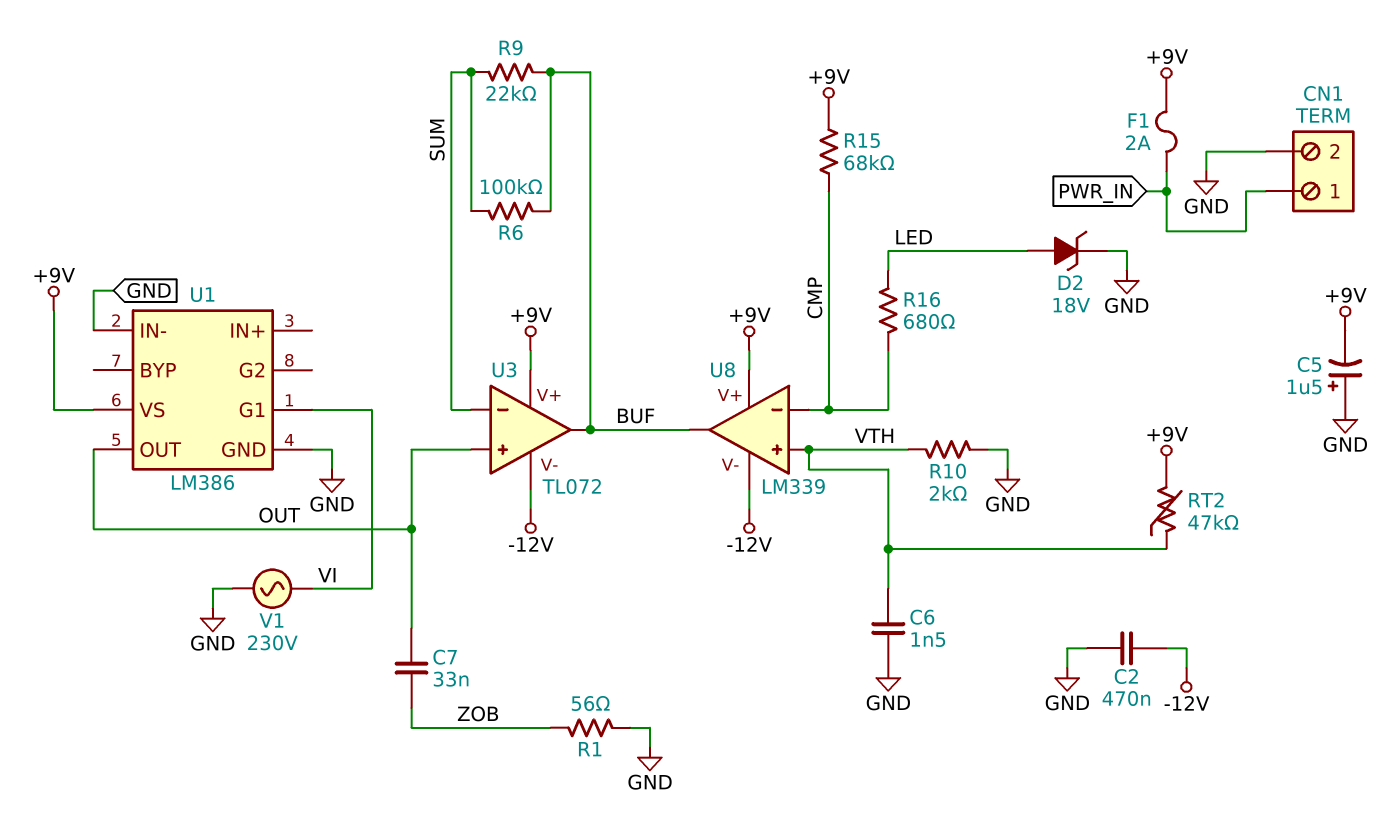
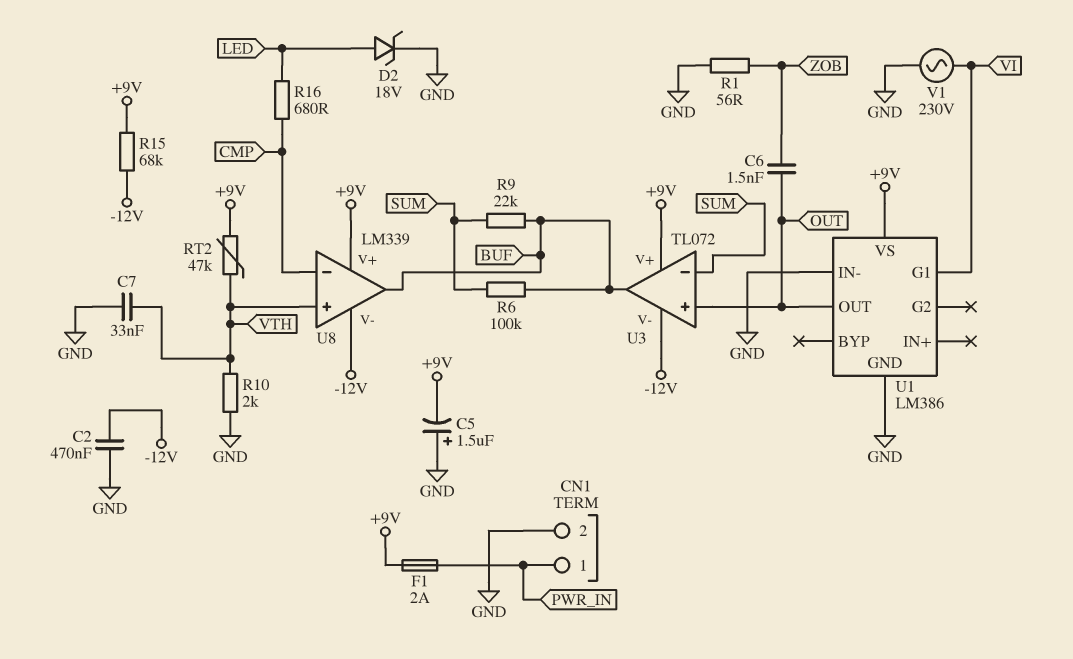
C6: 1.5nF (GND, VTH) -> 1.5nF (OUT, ZOB)
C7: 33nF (OUT, ZOB) -> 33nF (GND, VTH)
R15: 68k (+9V, CMP) -> 68k (+9V, -12V)

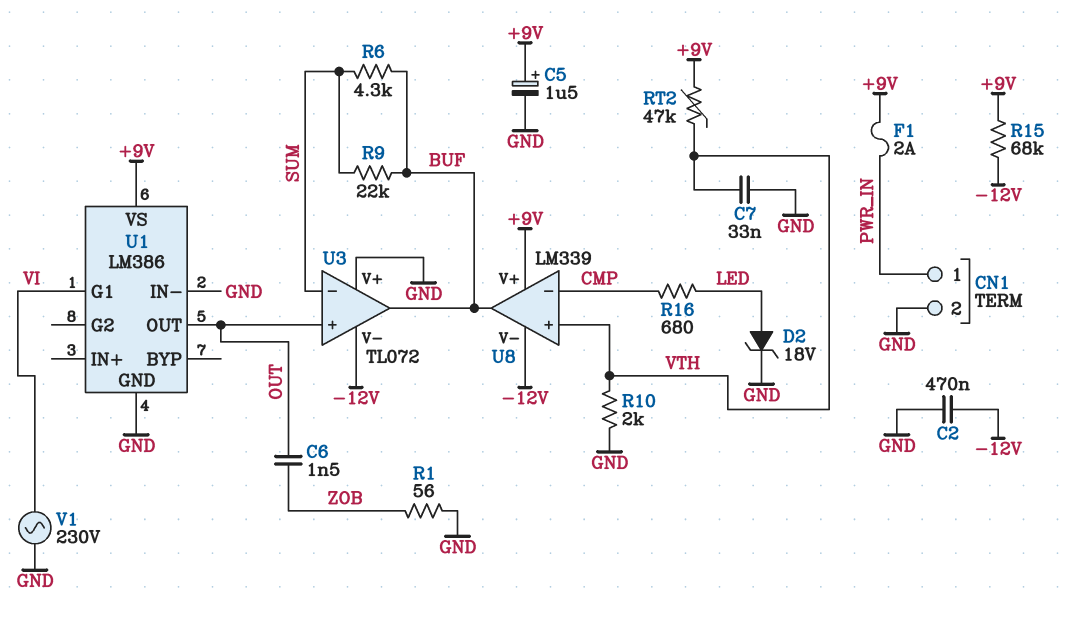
C5: 1.5uF (plus GND, minus +9V) -> 1.5uF (plus +9V, minus GND)
R6: 100k (BUF, SUM) -> 4.3k (BUF, SUM)
U3 pin V+: +9V -> GND

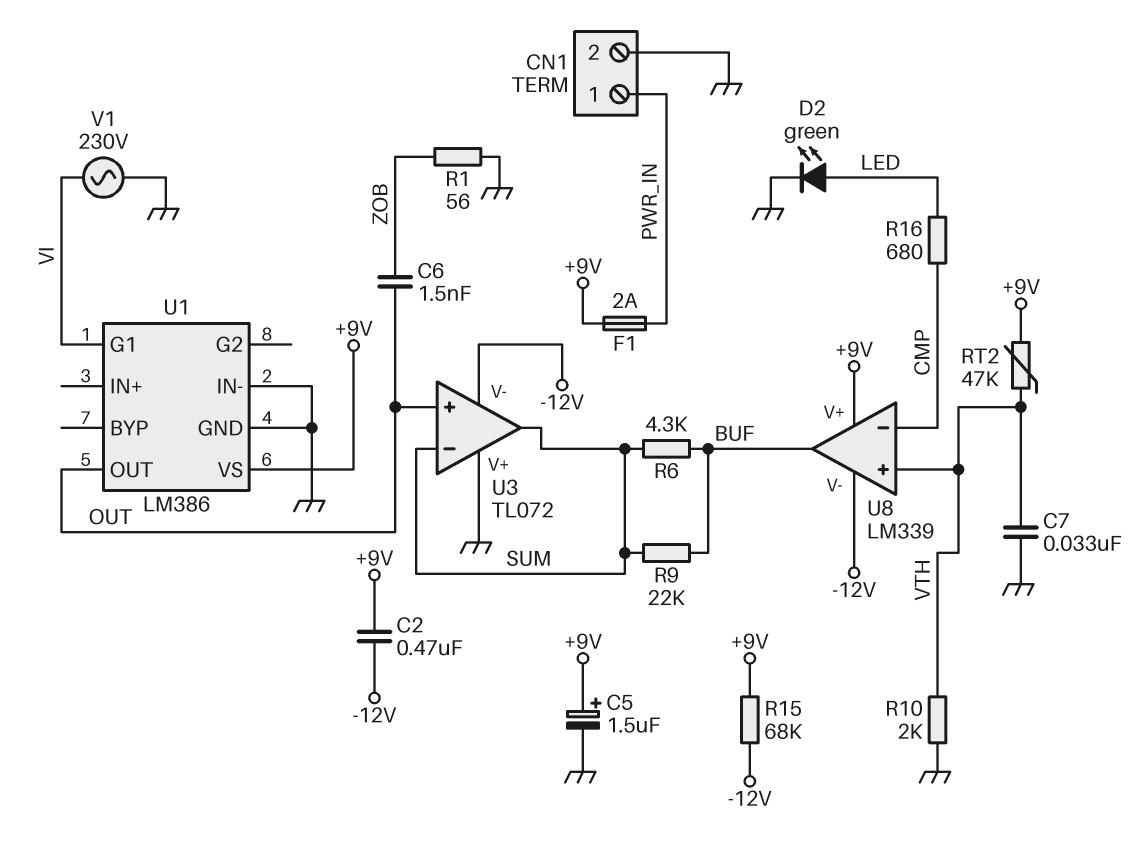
C2: 470nF (-12V, GND) -> 470nF (+9V, -12V)
D2: zener 18V (A LED, K GND) -> LED green (A LED, K GND)
U3 pin out: BUF -> SUM

